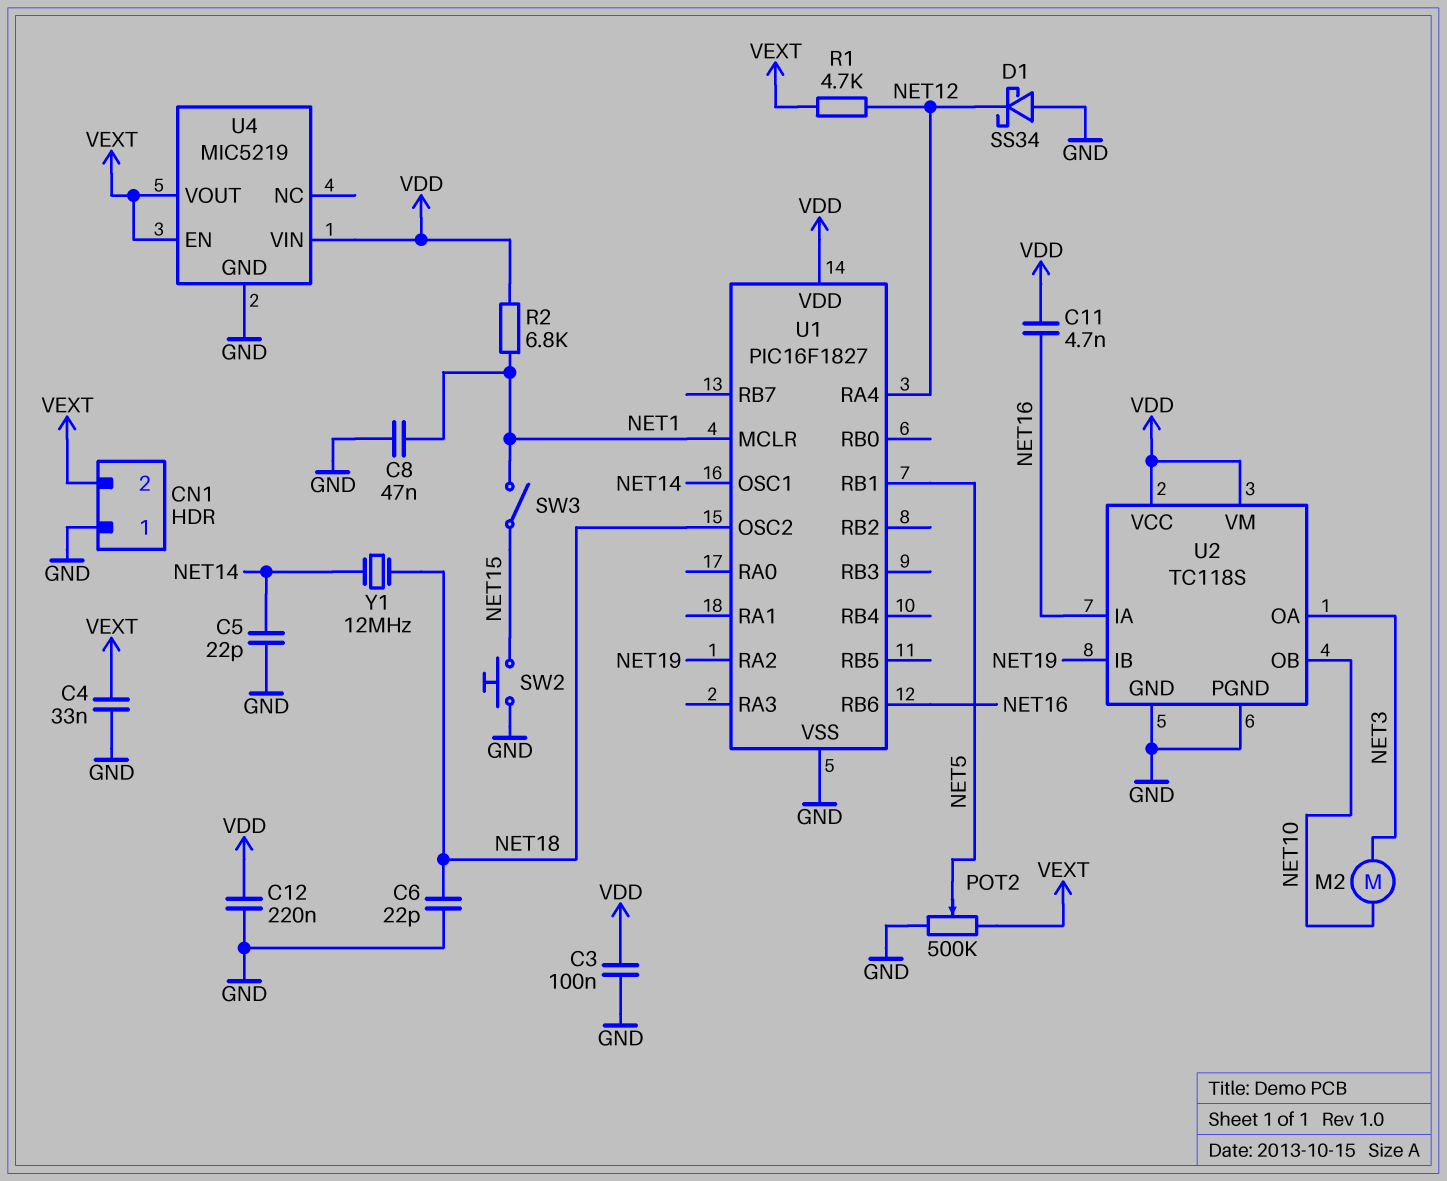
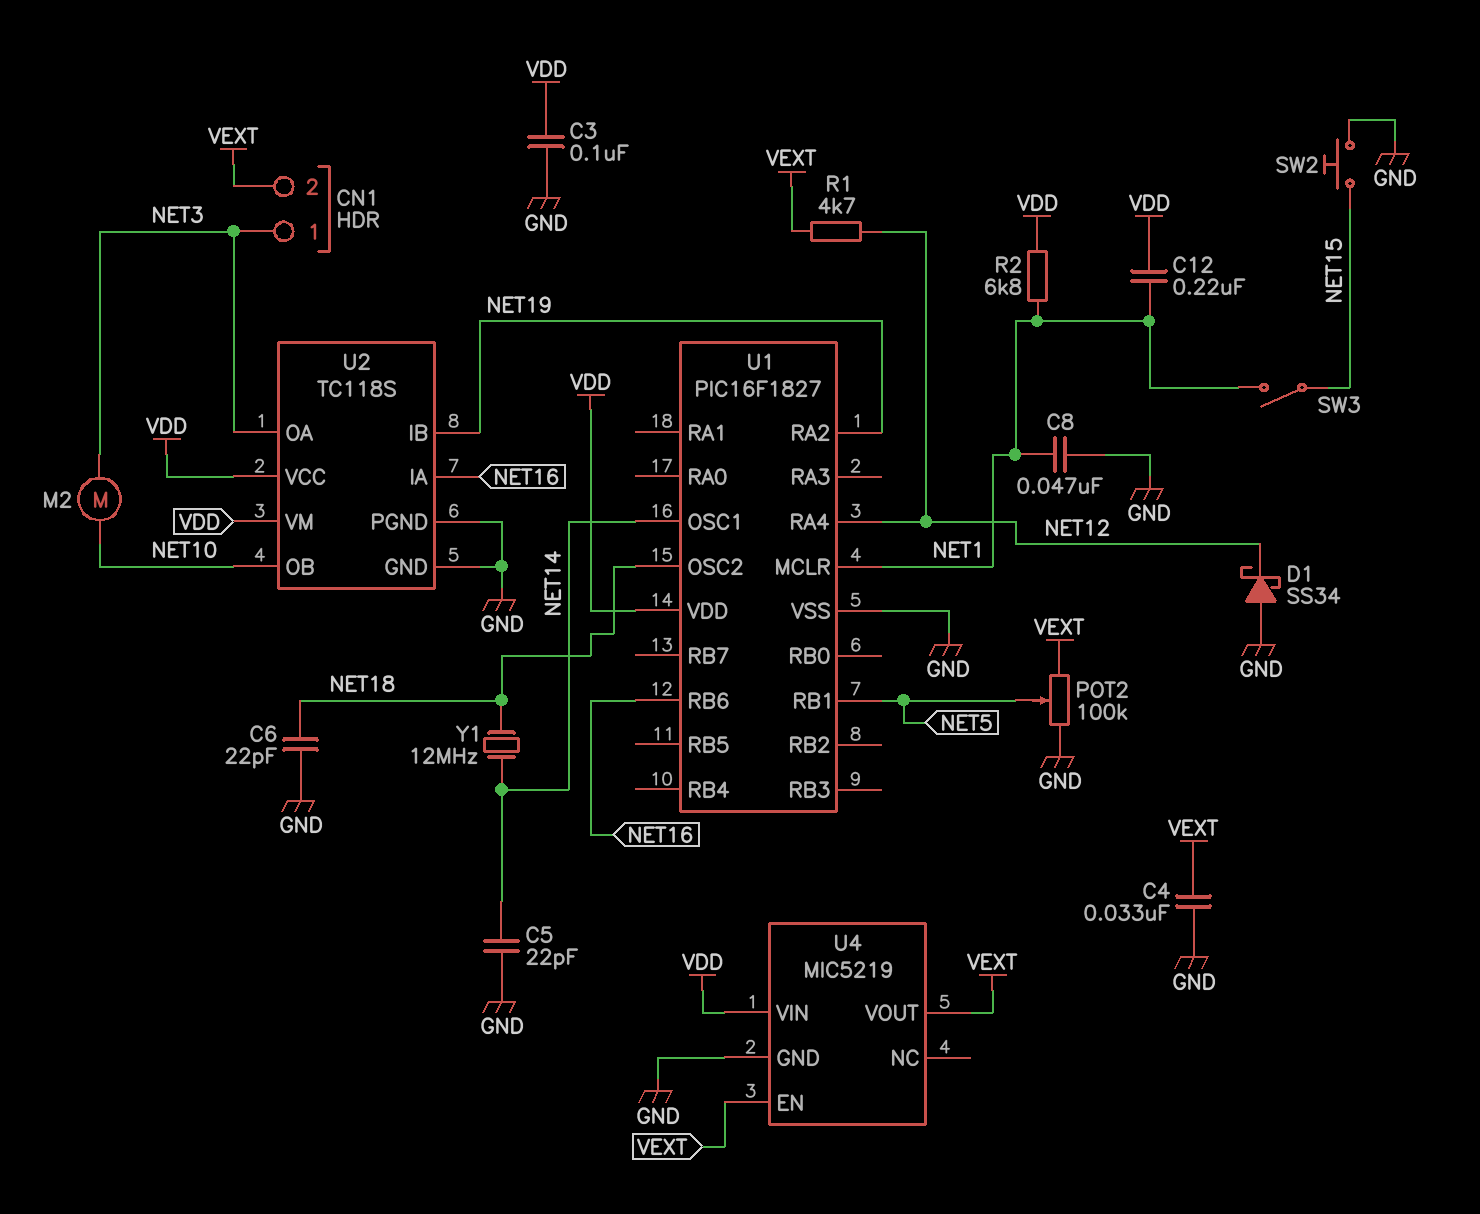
C11: 4.7nF (NET16, VDD) -> none
C12: 220nF (GND, VDD) -> 220nF (NET1, VDD)
CN1 pin 1: GND -> NET3
POT2: 500k (GND, VEXT, wiper NET5) -> 100k (GND, VEXT, wiper NET5)

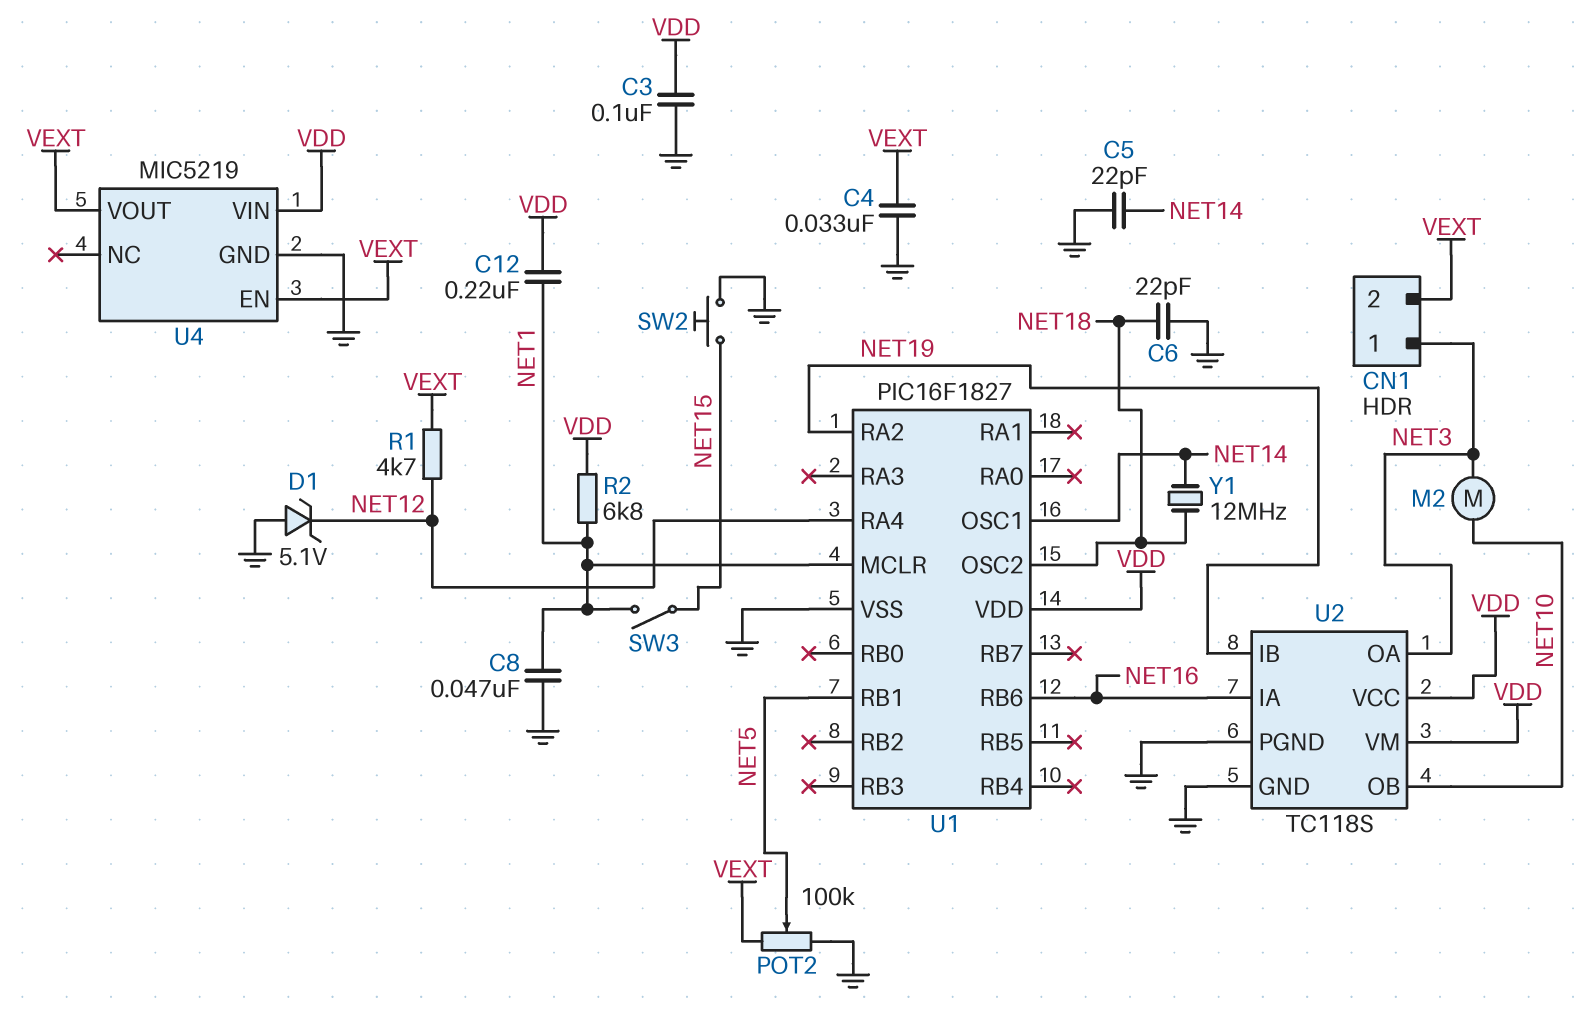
D1: schottky SS34 (A GND, K NET12) -> zener 5.1V (A GND, K NET12)

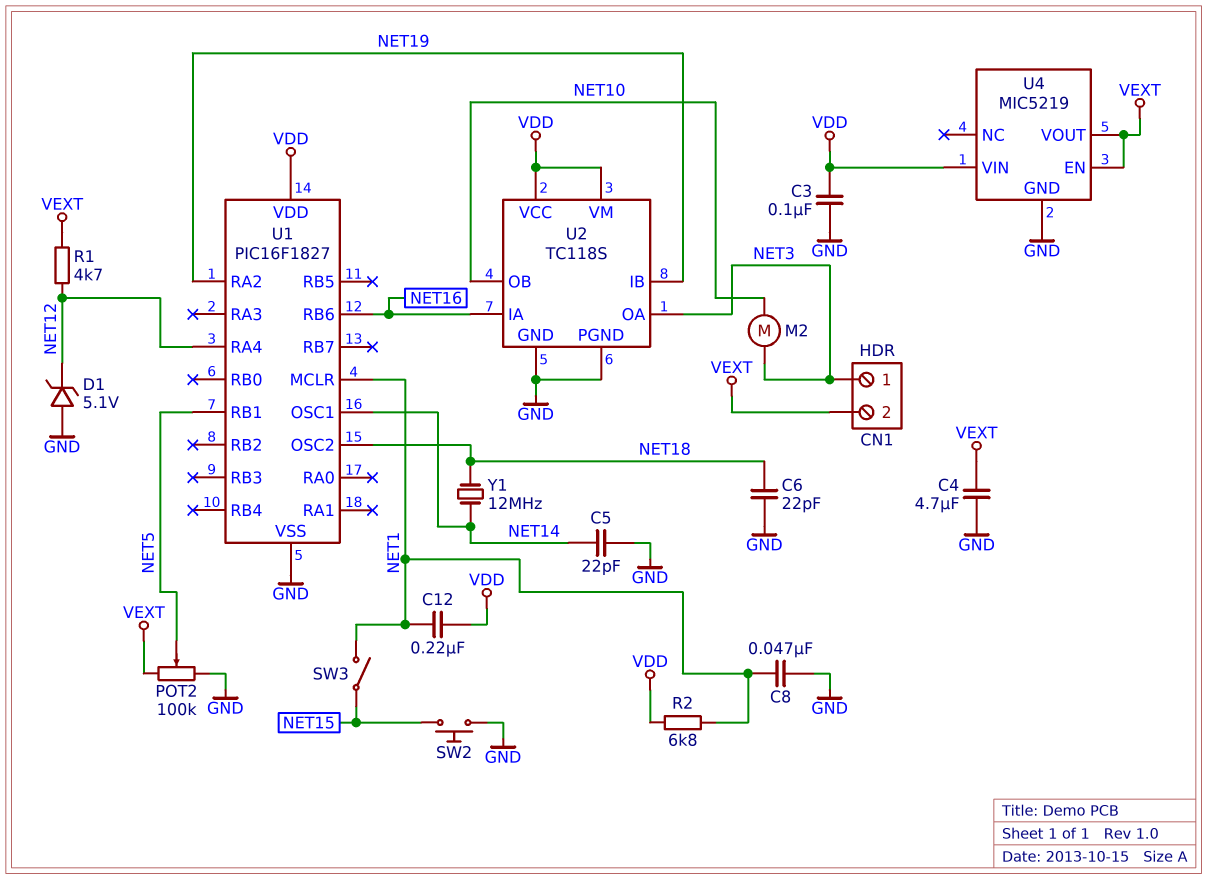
C4: 33nF (GND, VEXT) -> 4.7uF (GND, VEXT)

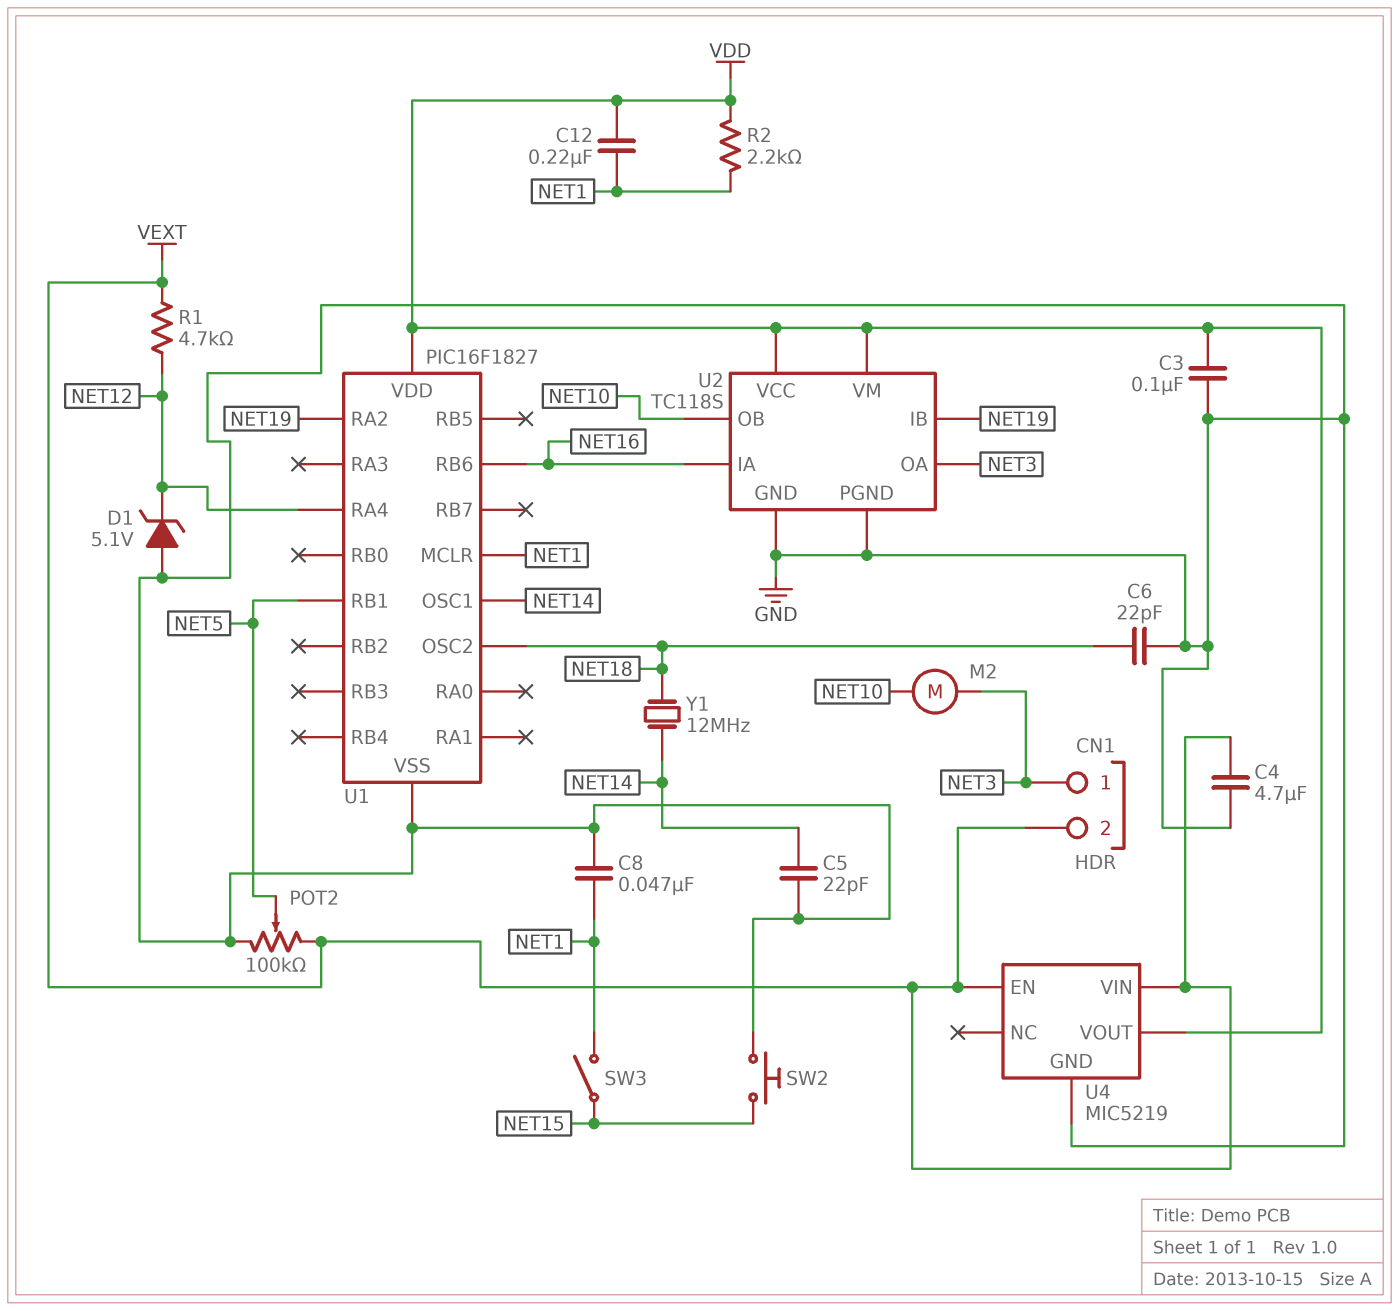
R2: 6.8k (NET1, VDD) -> 2.2k (NET1, VDD)
U4 pin VIN: VDD -> VEXT
U4 pin VOUT: VEXT -> VDD

